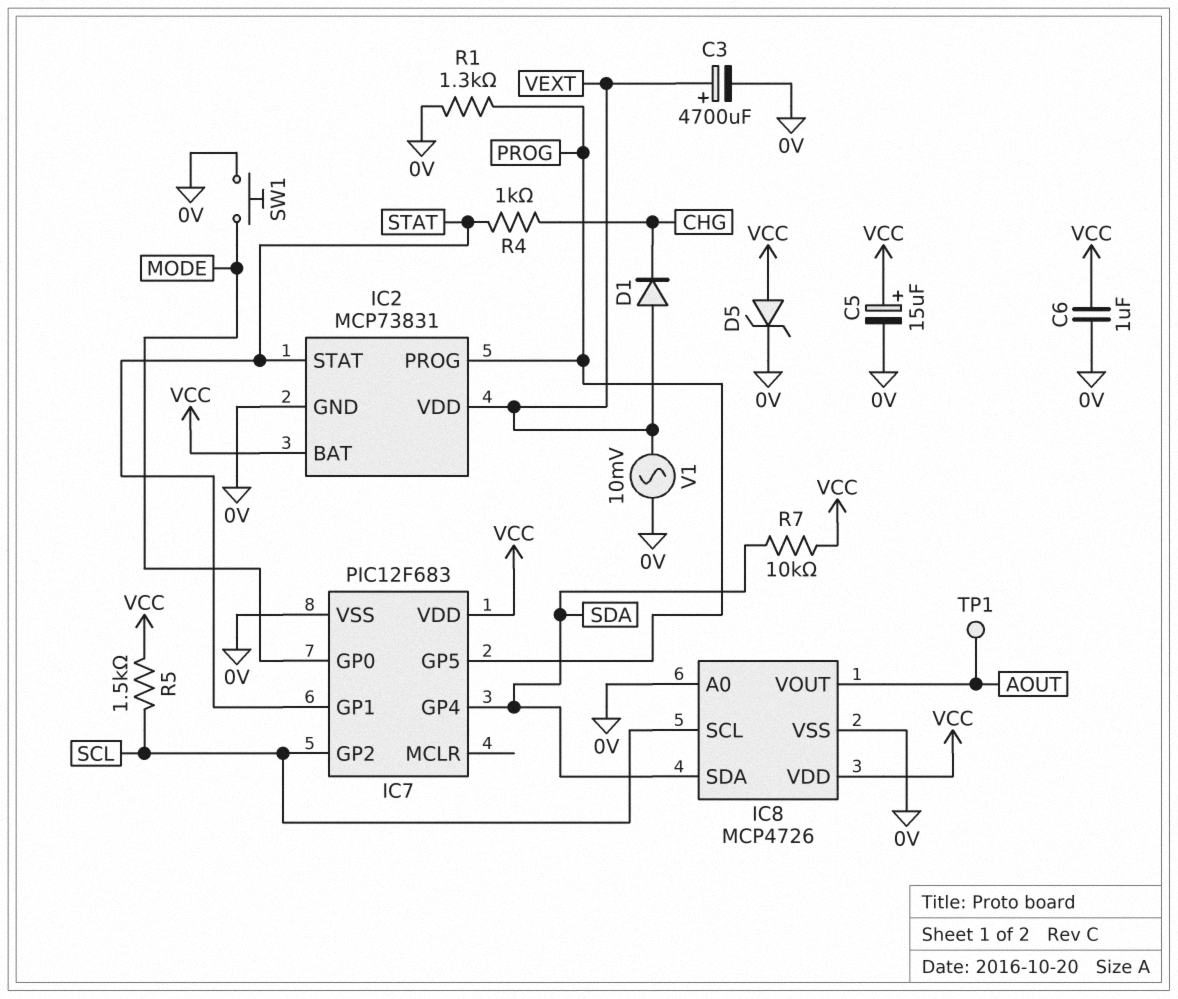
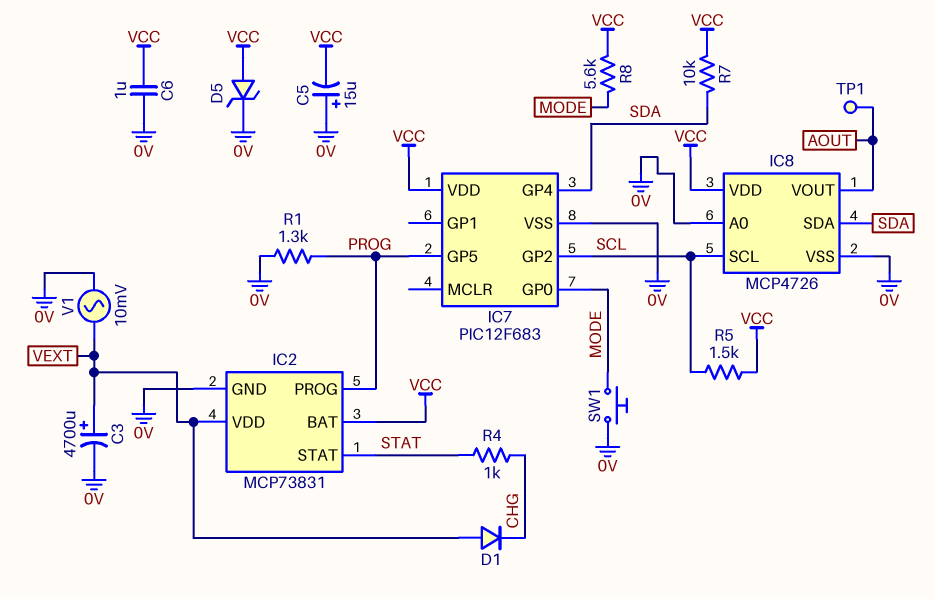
C5: 15uF (plus VCC, minus 0V) -> 15uF (plus 0V, minus VCC)
IC7 pin GP1: STAT -> none
R8: none -> 5.6k (MODE, VCC)

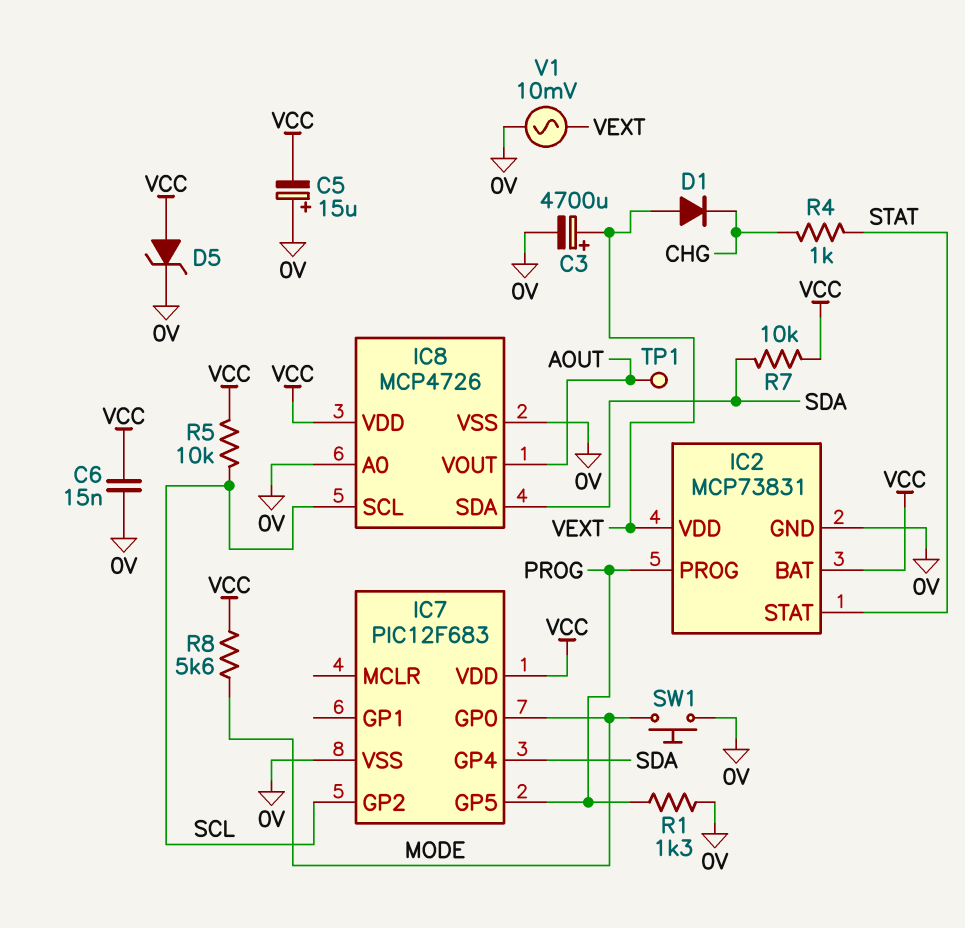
C6: 1uF (0V, VCC) -> 15nF (0V, VCC)
R5: 1.5k (SCL, VCC) -> 10k (SCL, VCC)

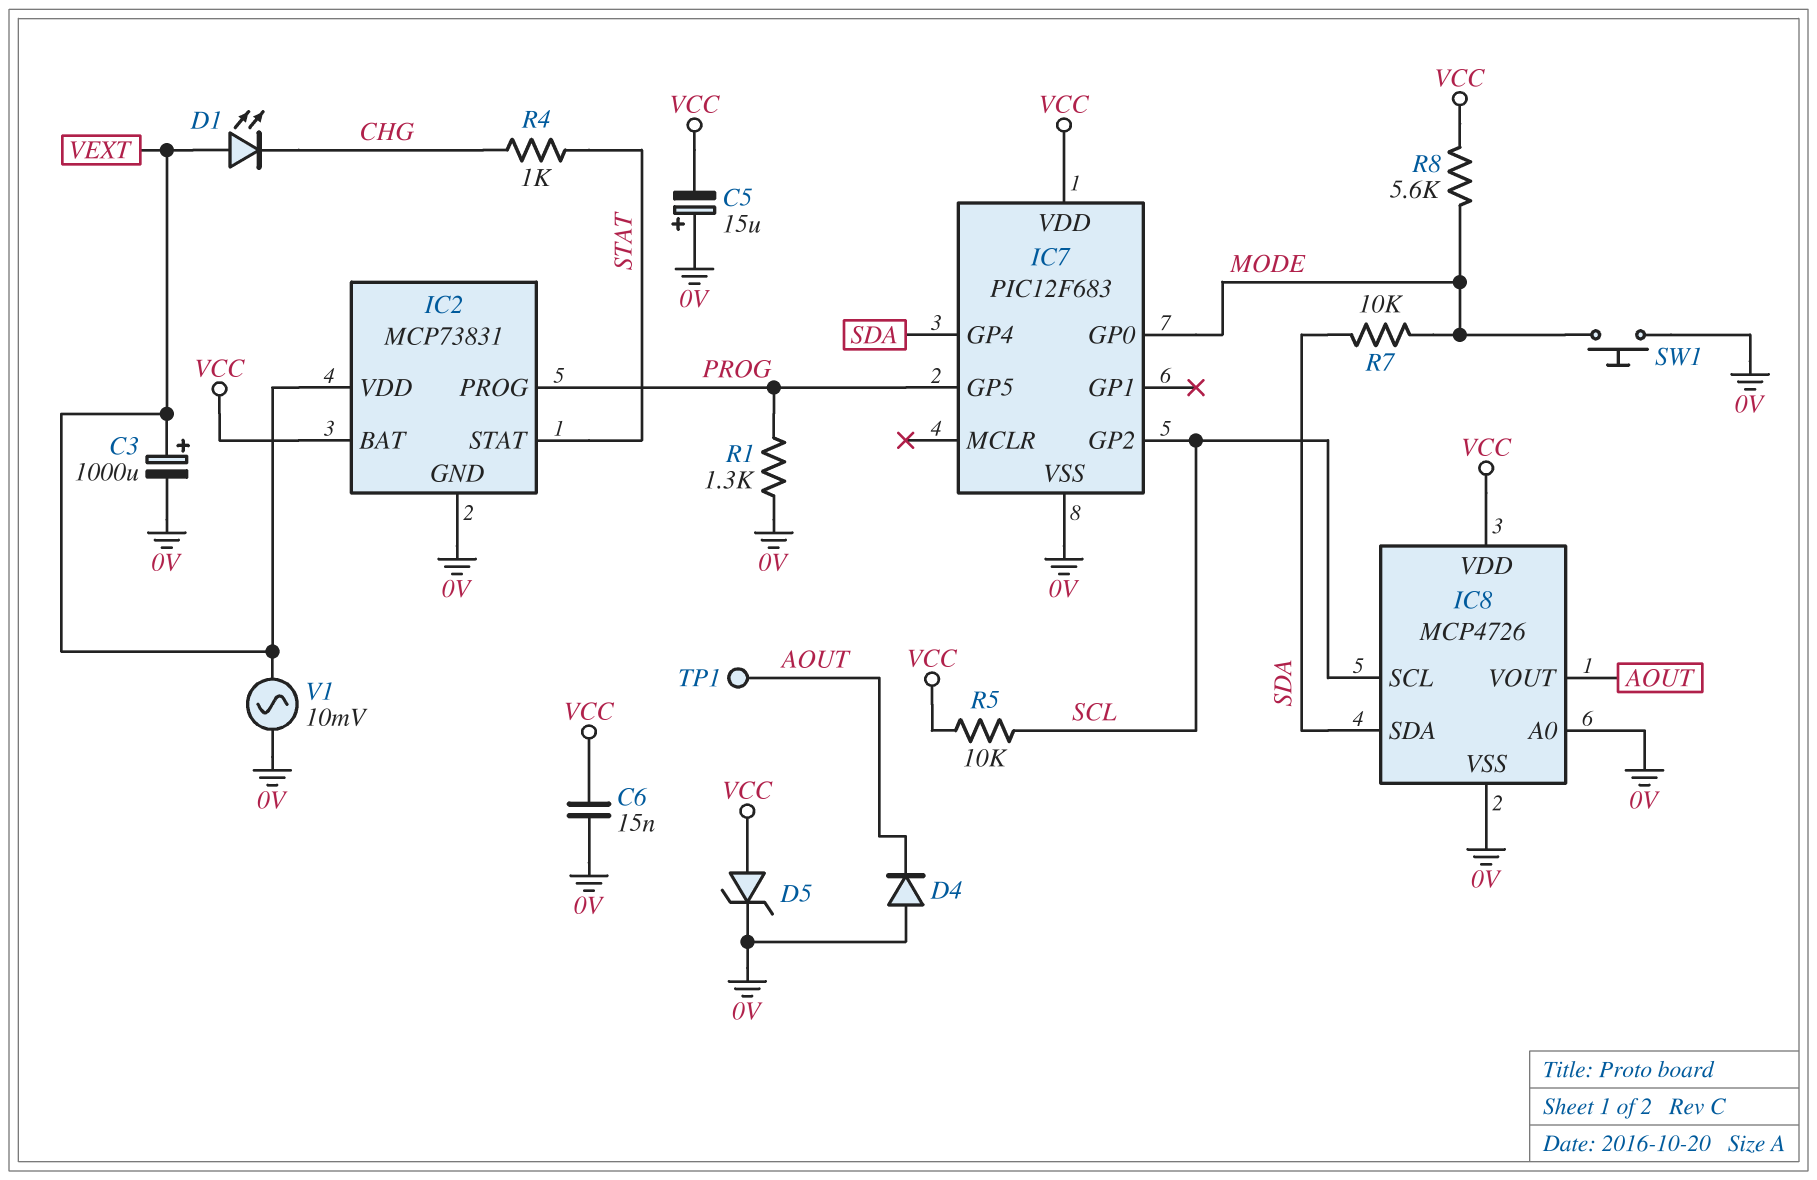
C3: 4700uF (plus VEXT, minus 0V) -> 1000uF (plus VEXT, minus 0V)
D1: diode (A VEXT, K CHG) -> LED (A VEXT, K CHG)
D4: none -> diode (A 0V, K AOUT)
R7: 10k (SDA, VCC) -> 10k (MODE, SDA)

